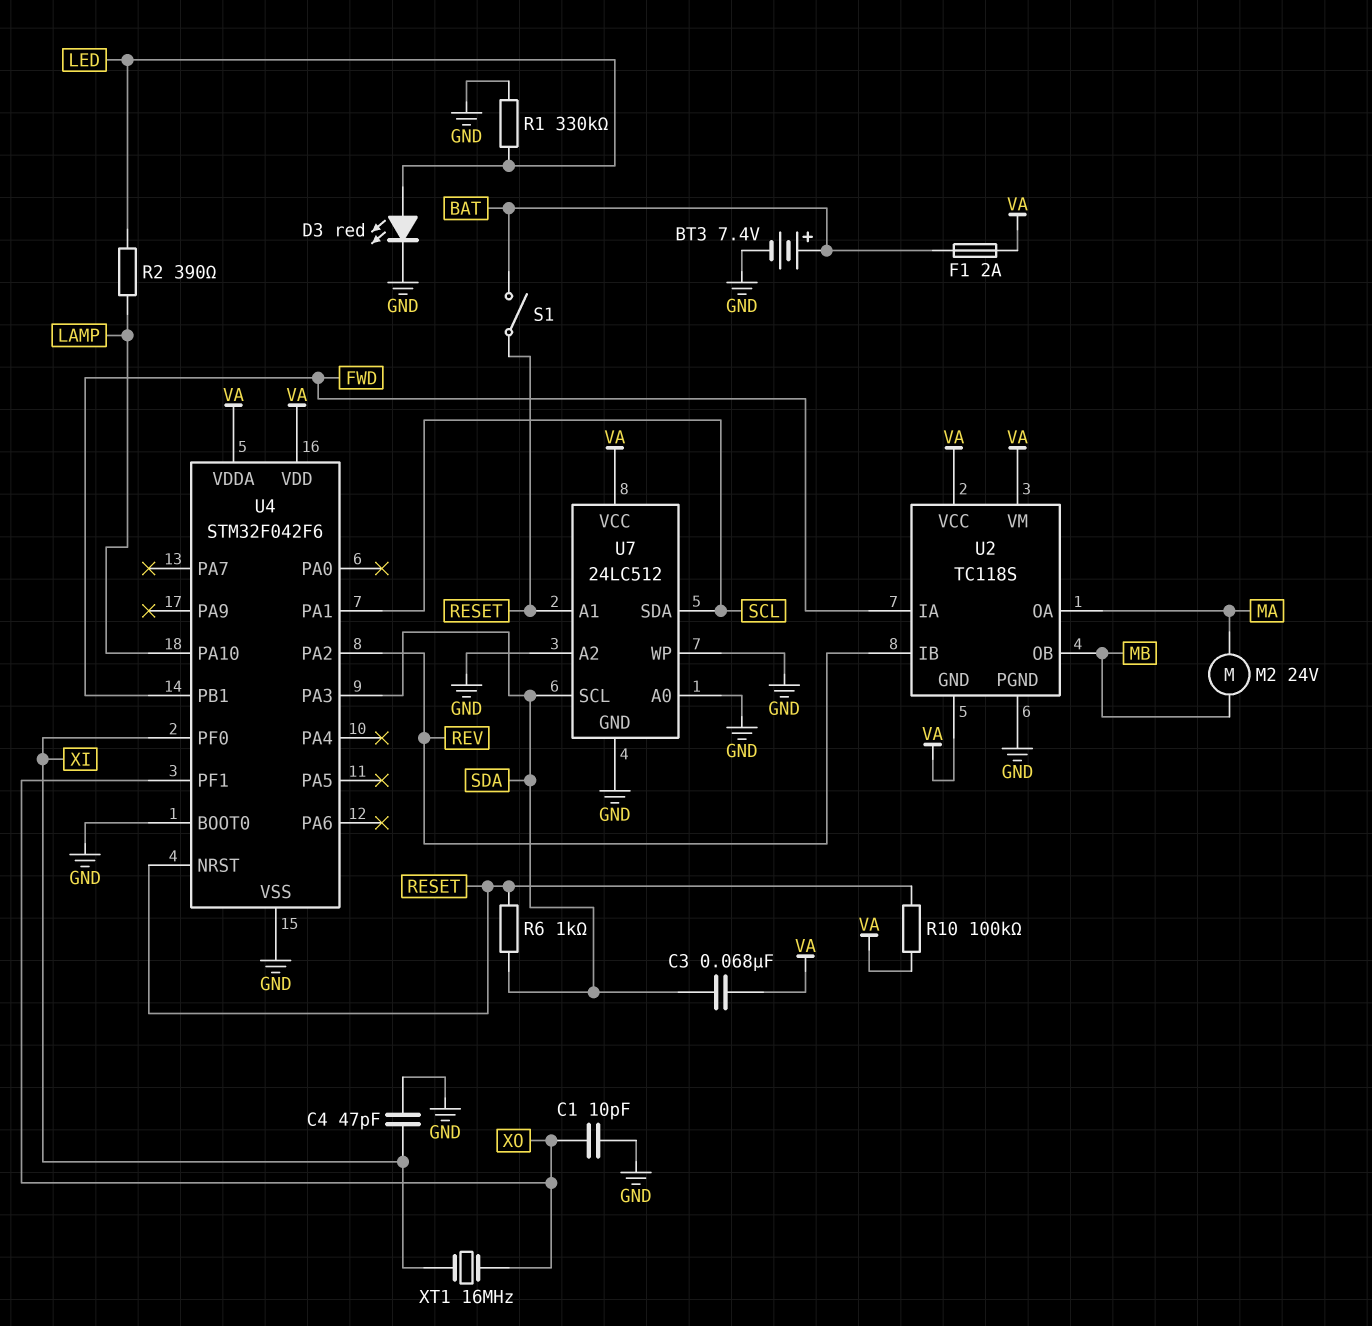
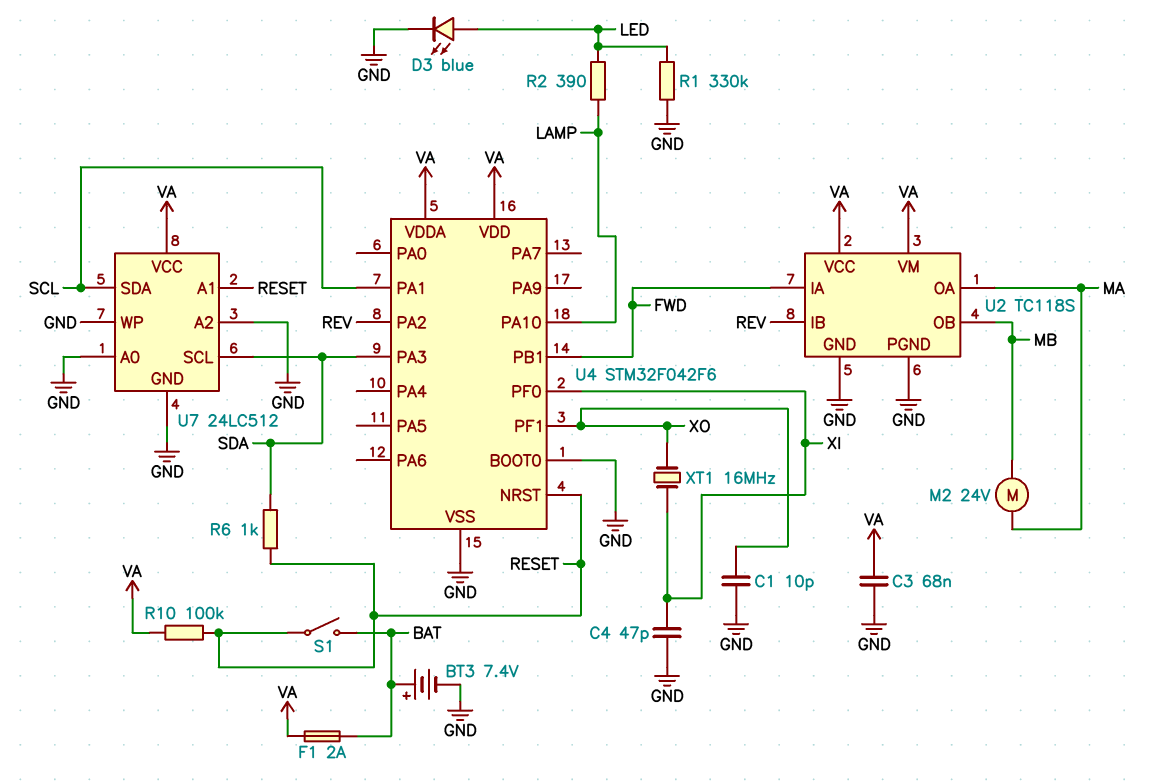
C3: 68nF (SDA, VA) -> 68nF (GND, VA)
D3: LED red (A LED, K GND) -> LED blue (A LED, K GND)
U2 pin GND: VA -> GND

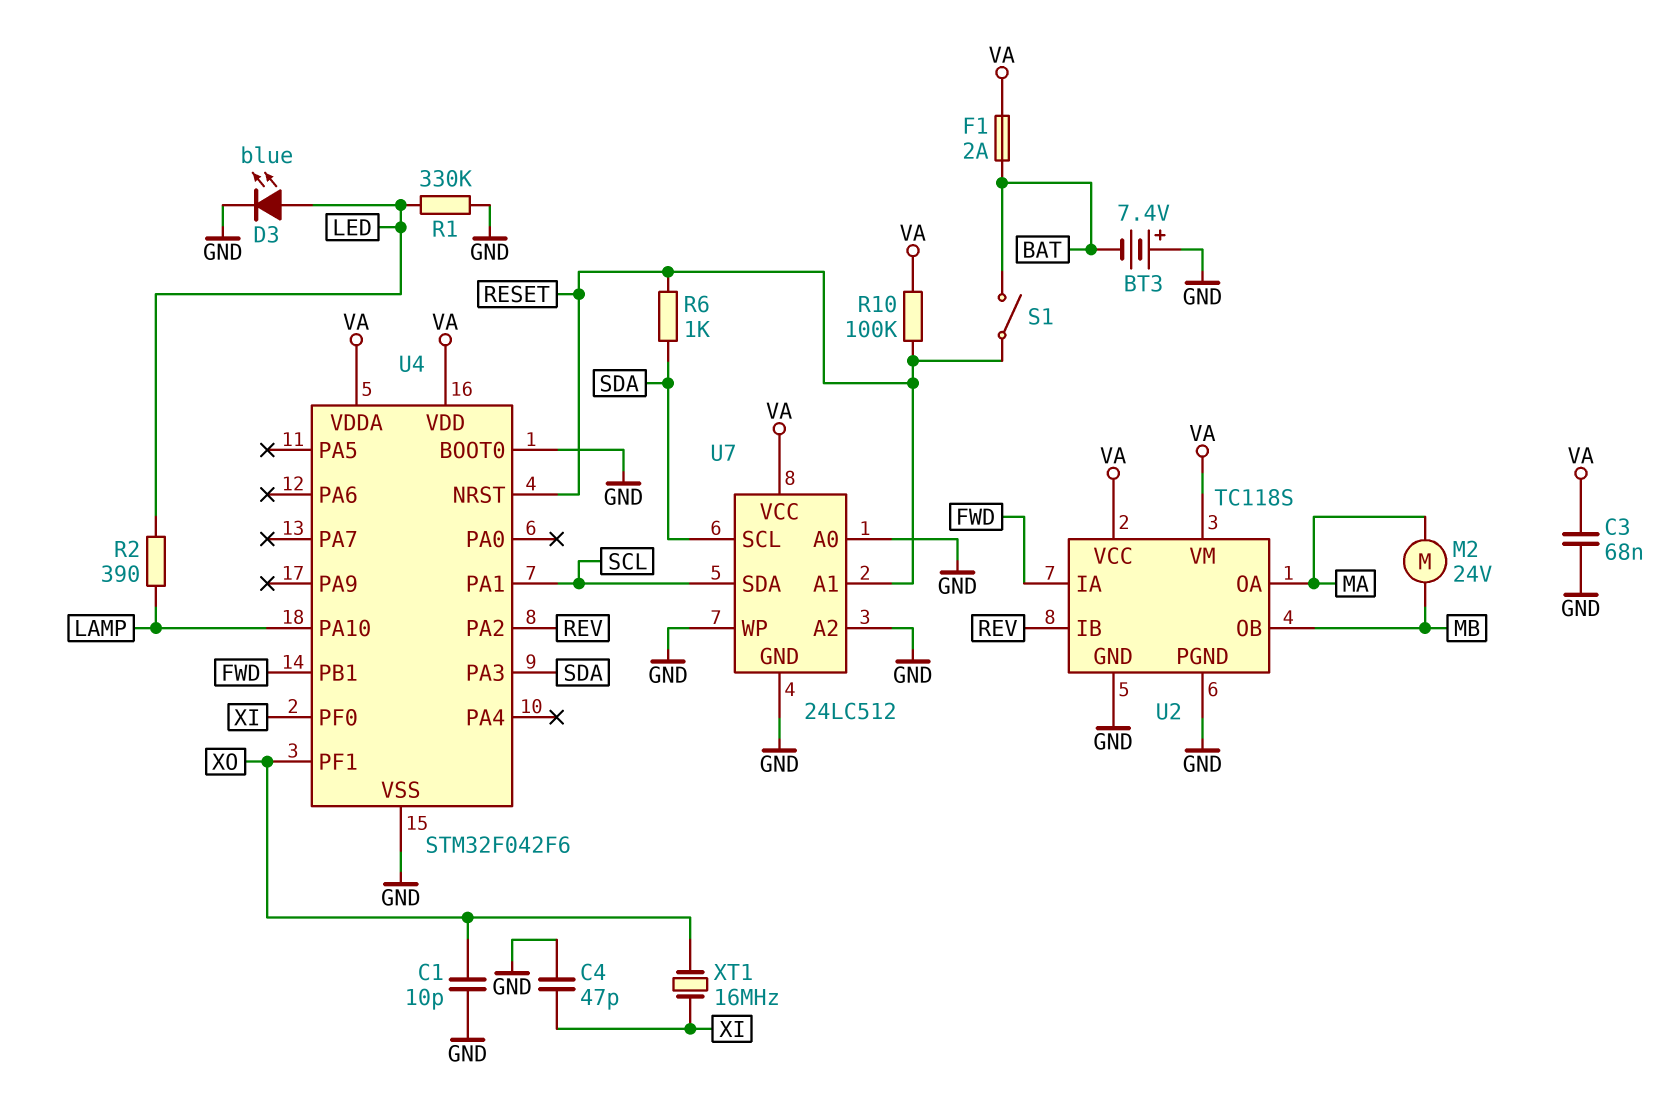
BT3: 7.4V (plus BAT, minus GND) -> 7.4V (plus GND, minus BAT)

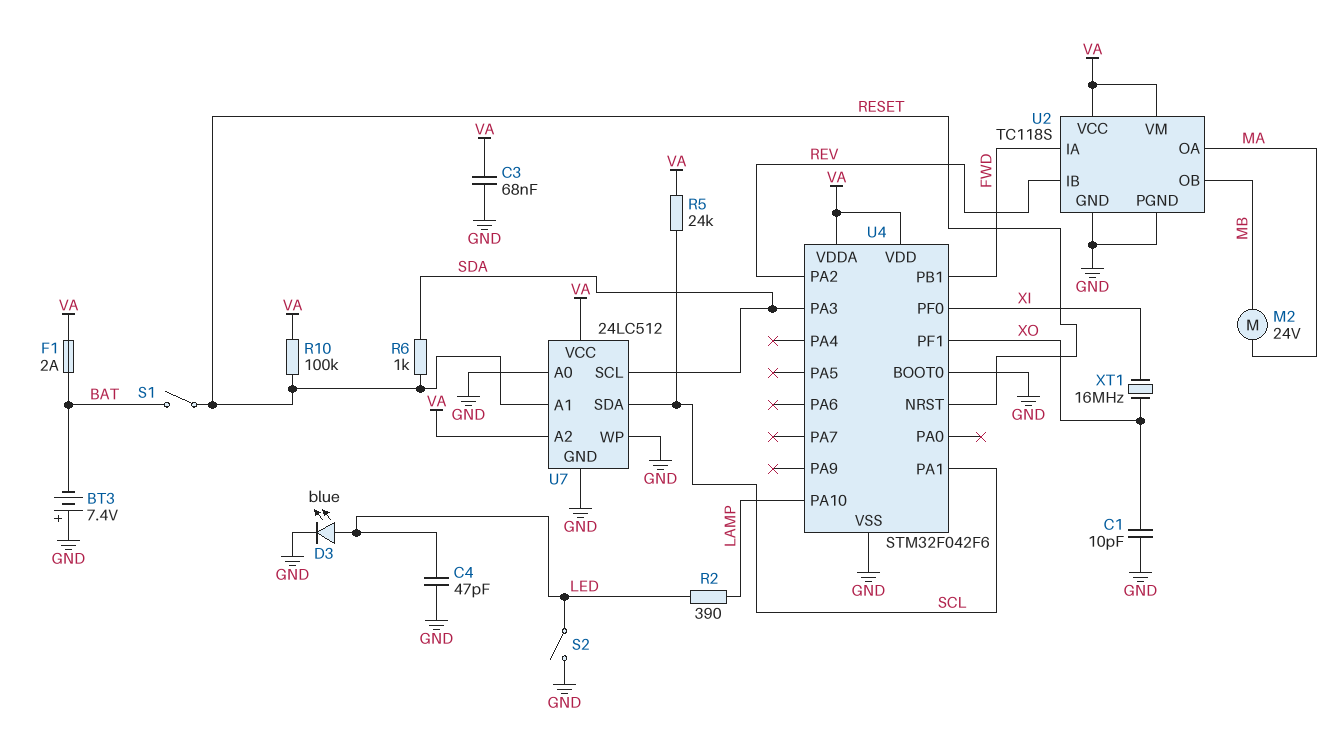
C4: 47pF (GND, XI) -> 47pF (GND, LED)
R1: 330k (GND, LED) -> none
R5: none -> 24k (SCL, VA)
S2: none -> switch (GND, LED)
U7 pin A2: GND -> VA

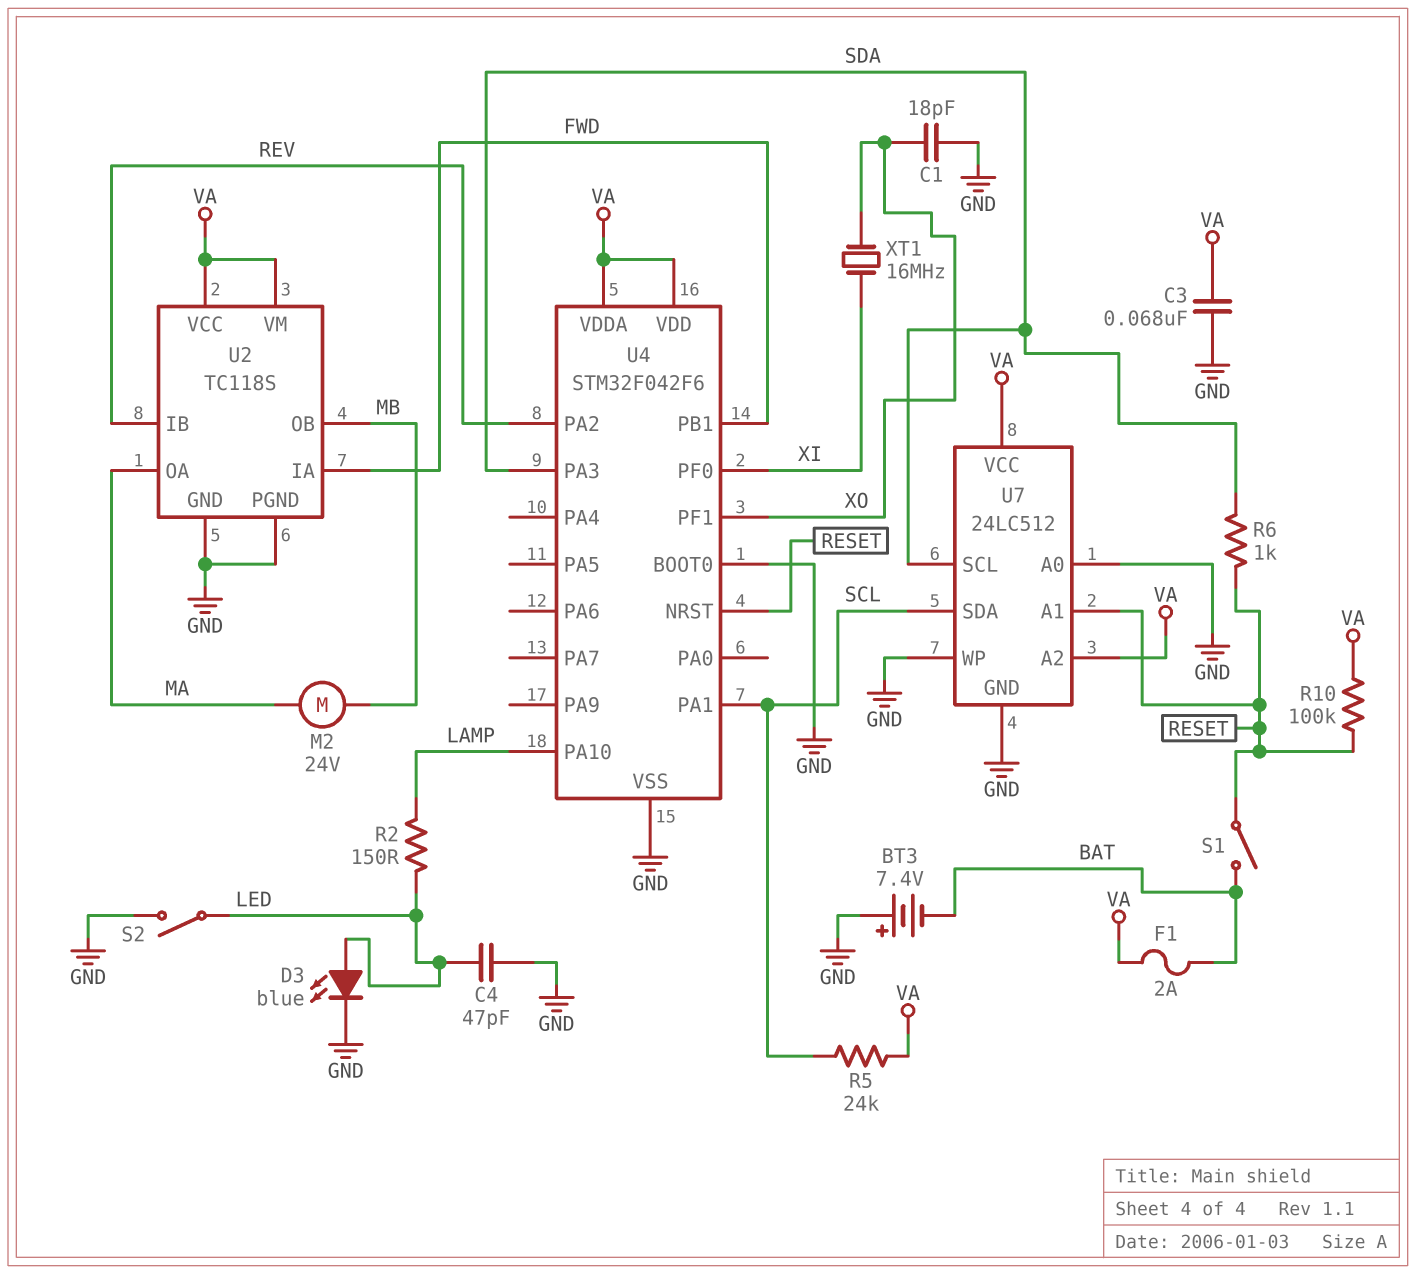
C1: 10pF (GND, XO) -> 18pF (GND, XO)
R2: 390 (LAMP, LED) -> 150 (LAMP, LED)

